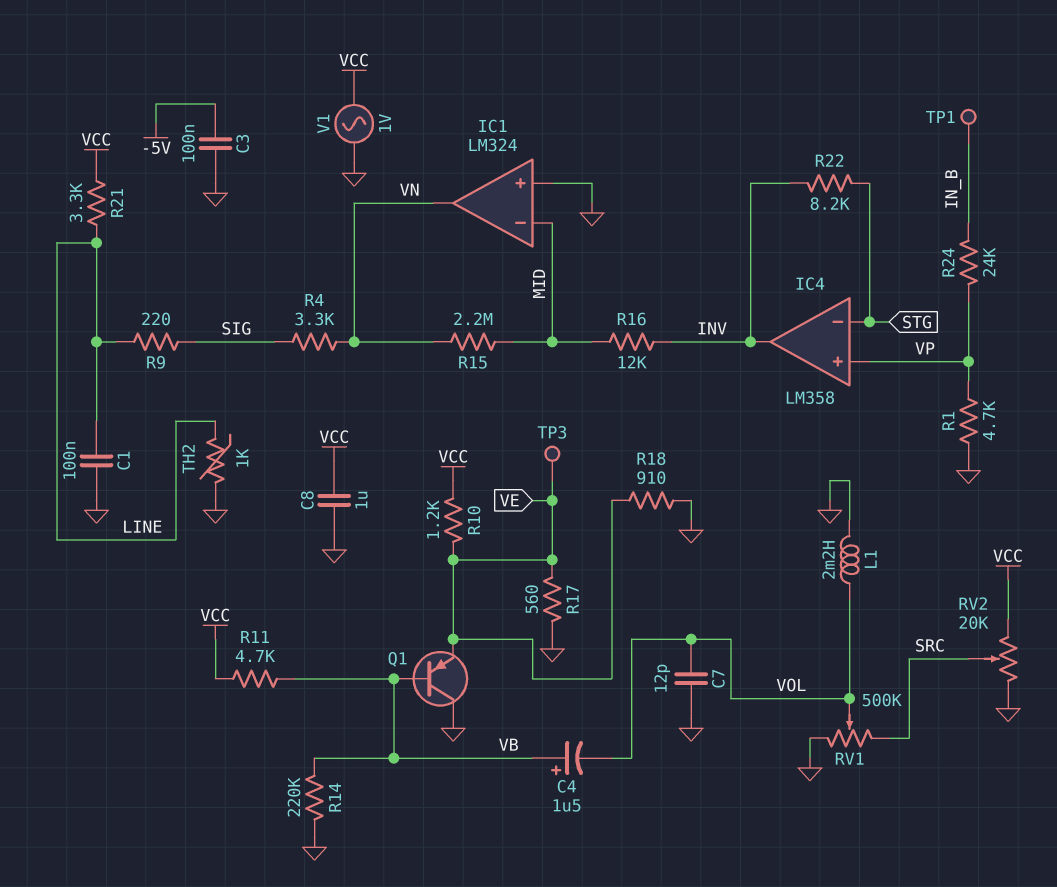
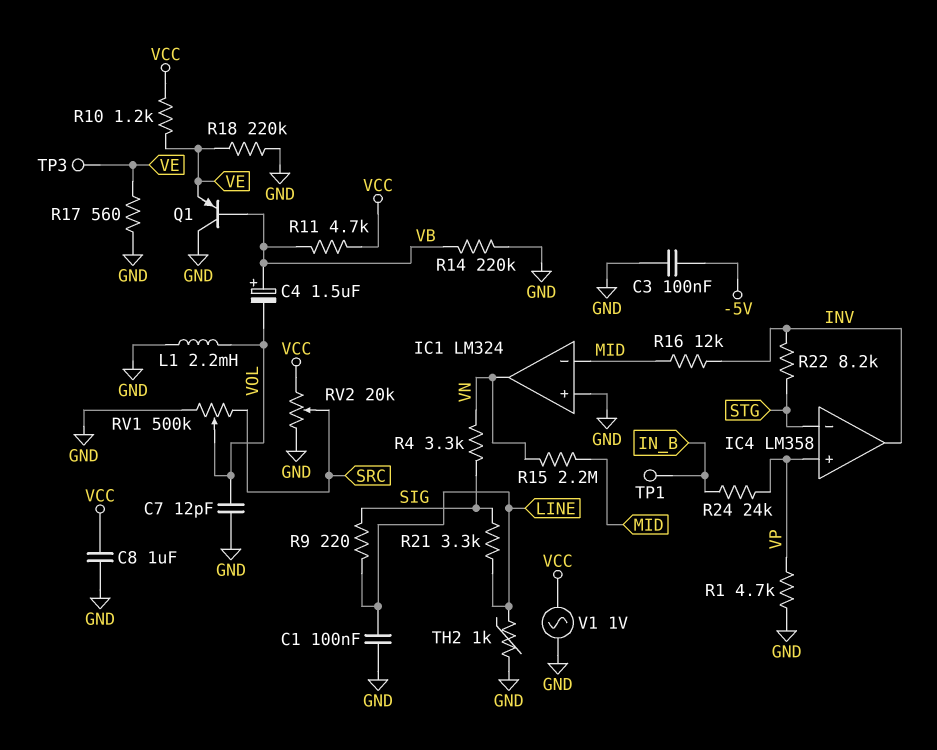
R18: 910 (GND, VE) -> 220k (GND, VE)
R21: 3.3k (LINE, VCC) -> 3.3k (LINE, SIG)

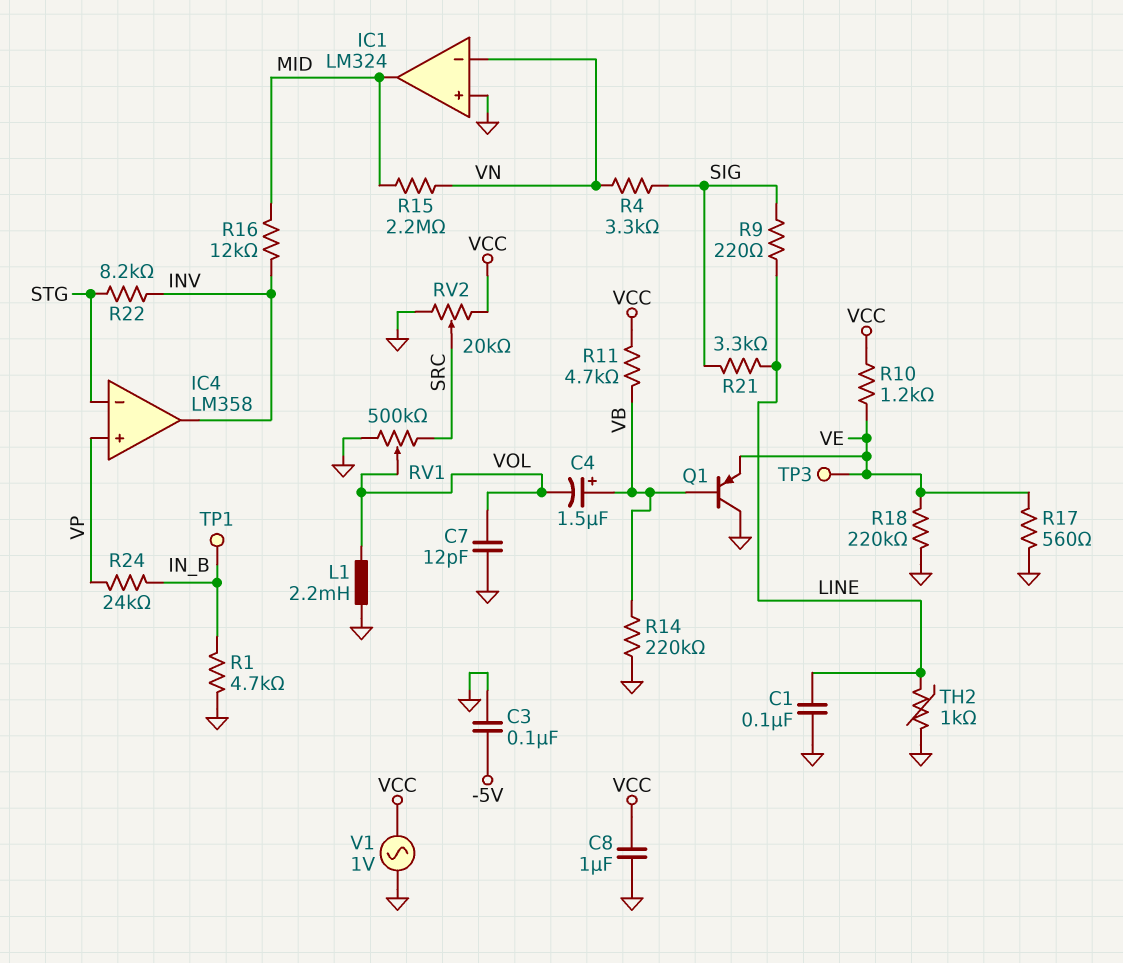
IC1 pin in-: MID -> VN
IC1 pin out: VN -> MID
R1: 4.7k (GND, VP) -> 4.7k (GND, IN_B)

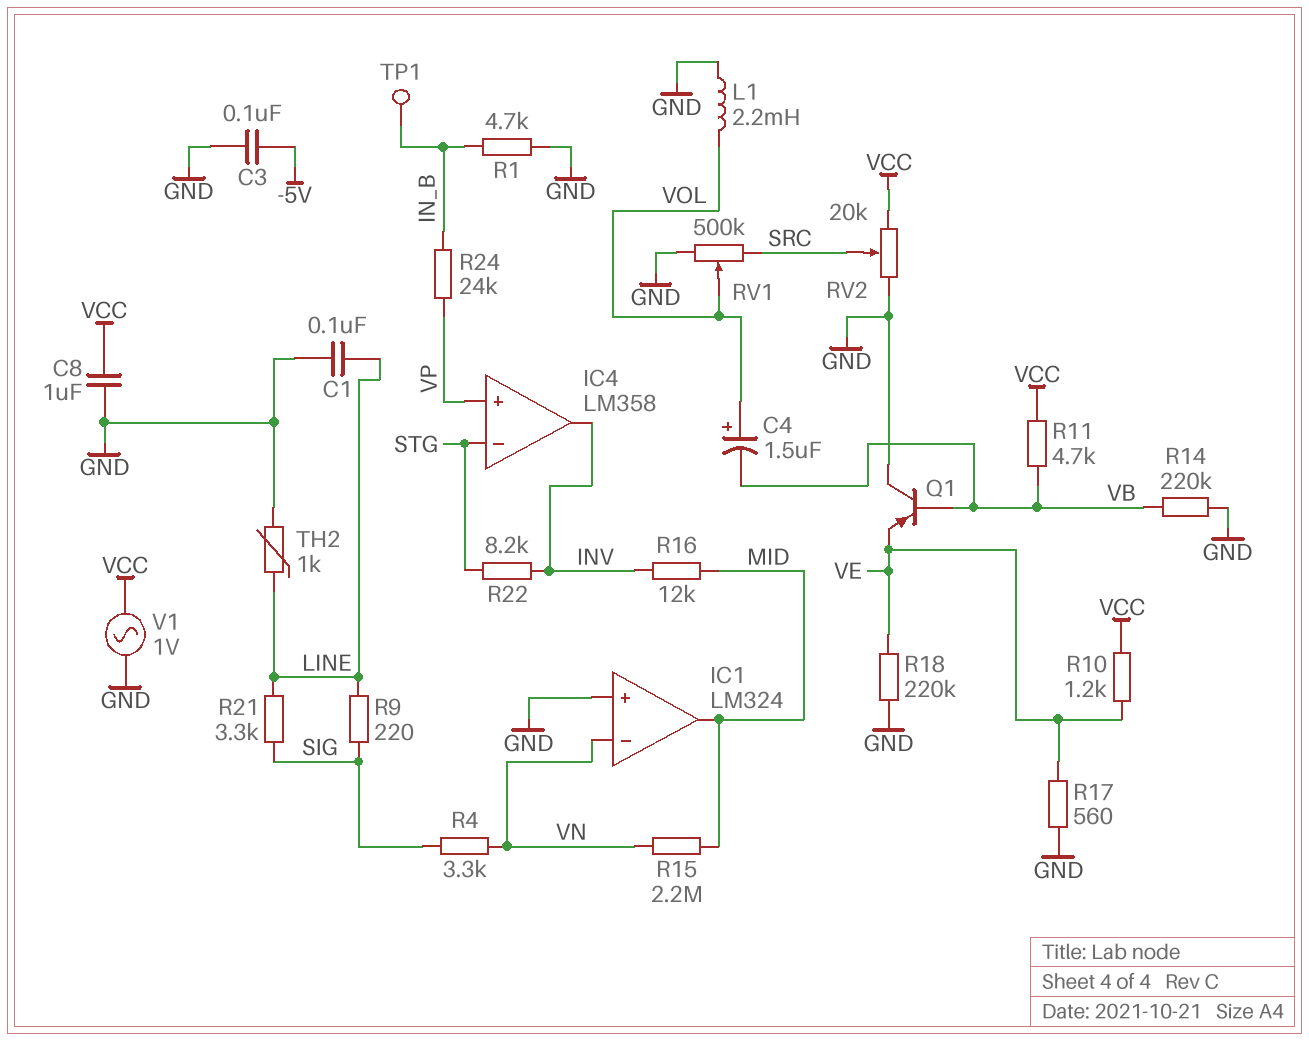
C4: 1.5uF (plus VB, minus VOL) -> 1.5uF (plus VOL, minus VB)
C7: 12pF (GND, VOL) -> none
TP3: test point (VE) -> none

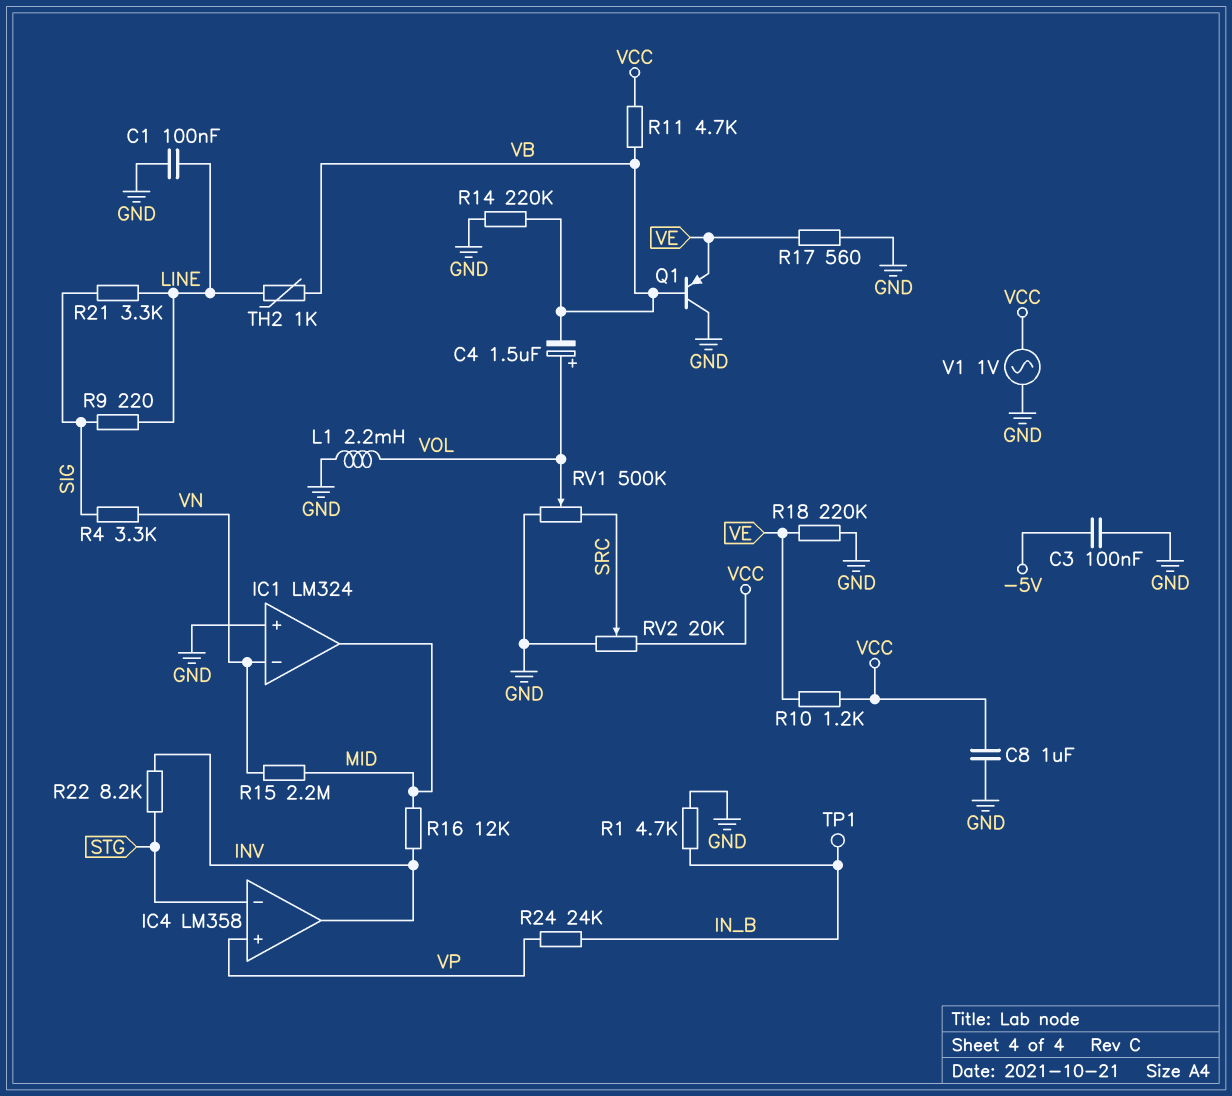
TH2: 1k (GND, LINE) -> 1k (LINE, VB)

